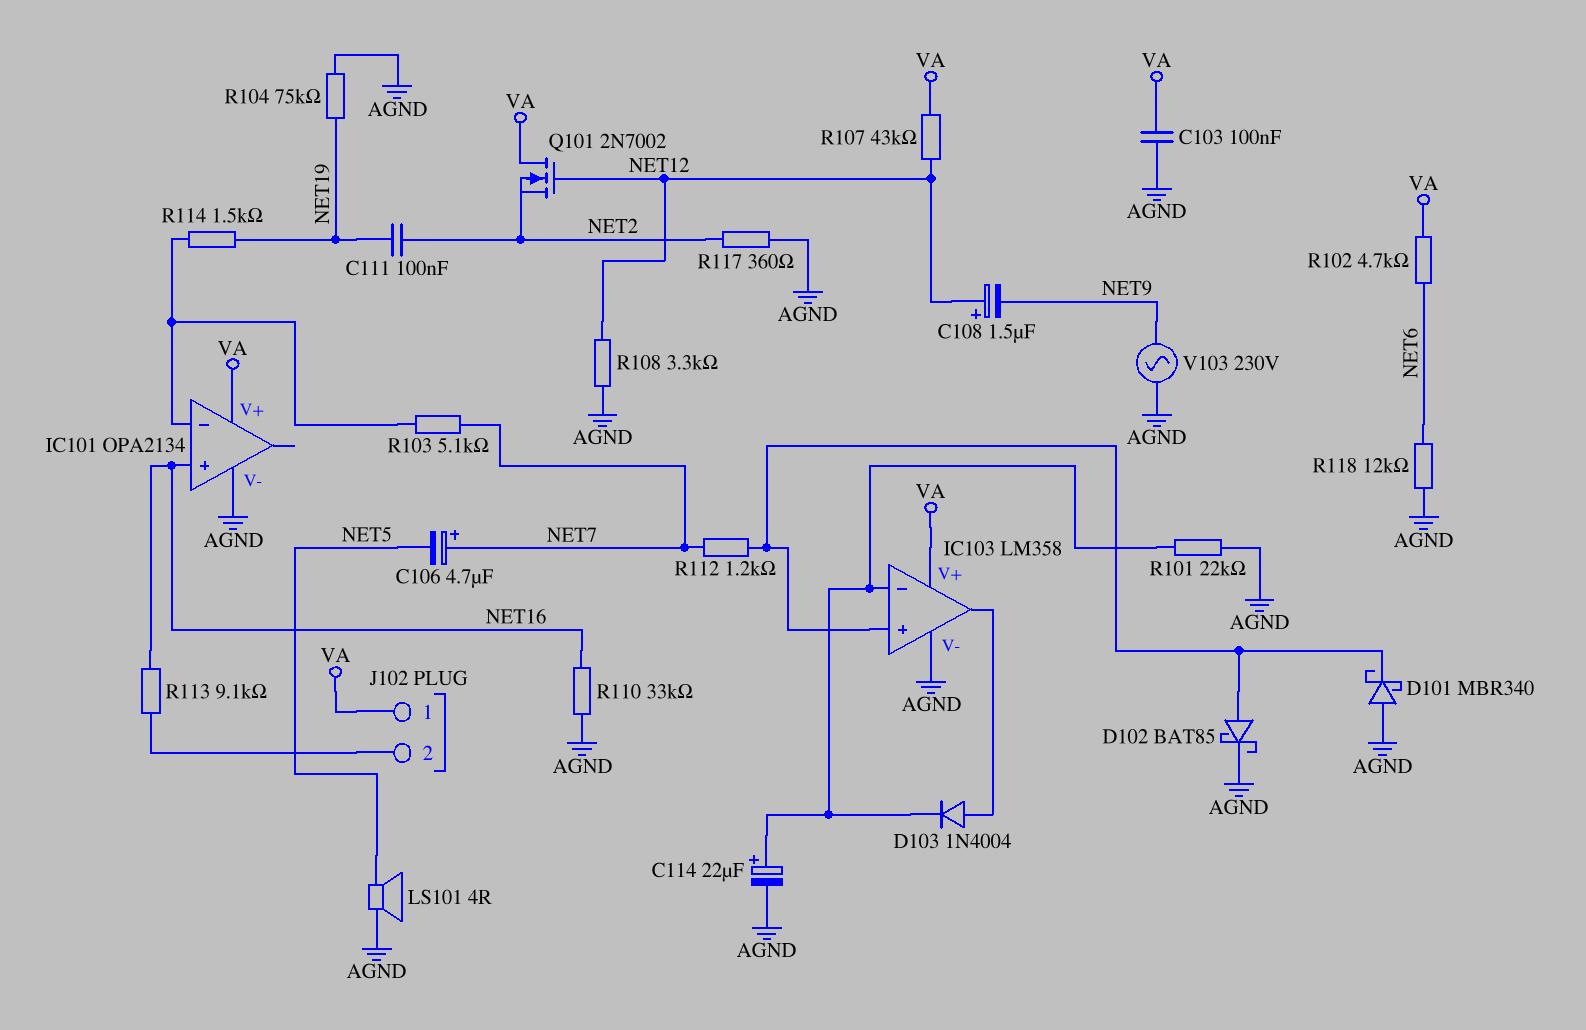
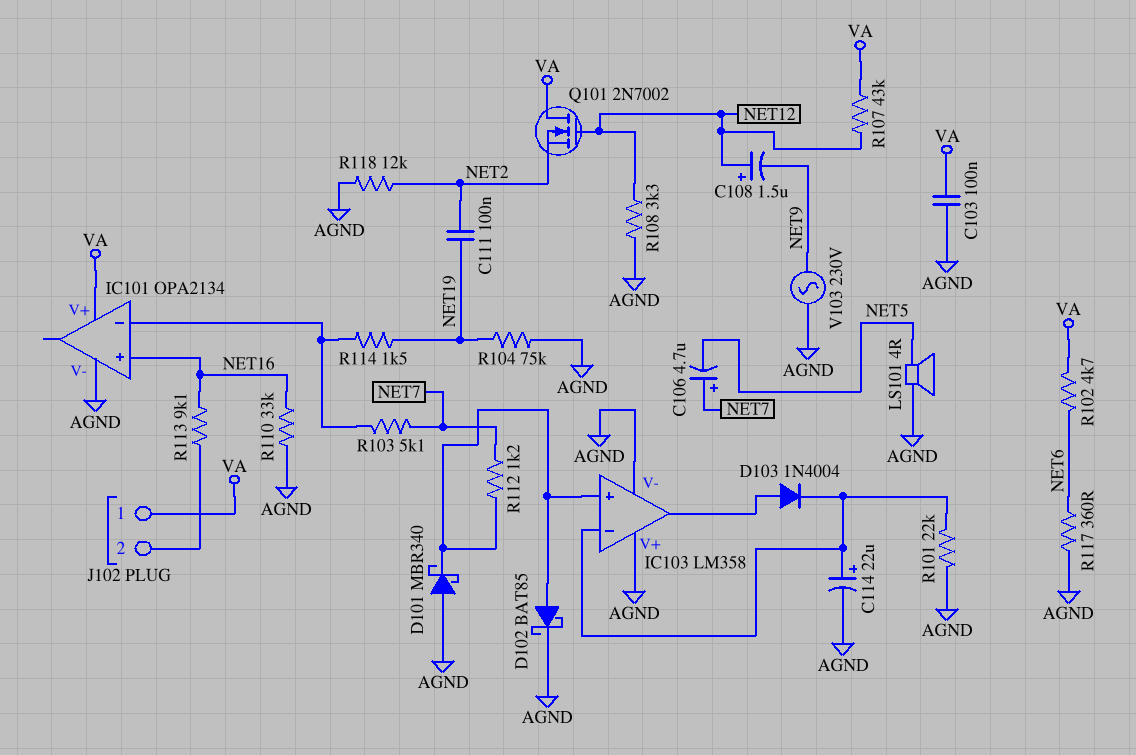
IC103 pin V+: VA -> AGND
R117: 360 (AGND, NET2) -> 360 (AGND, NET6)
R118: 12k (AGND, NET6) -> 12k (AGND, NET2)

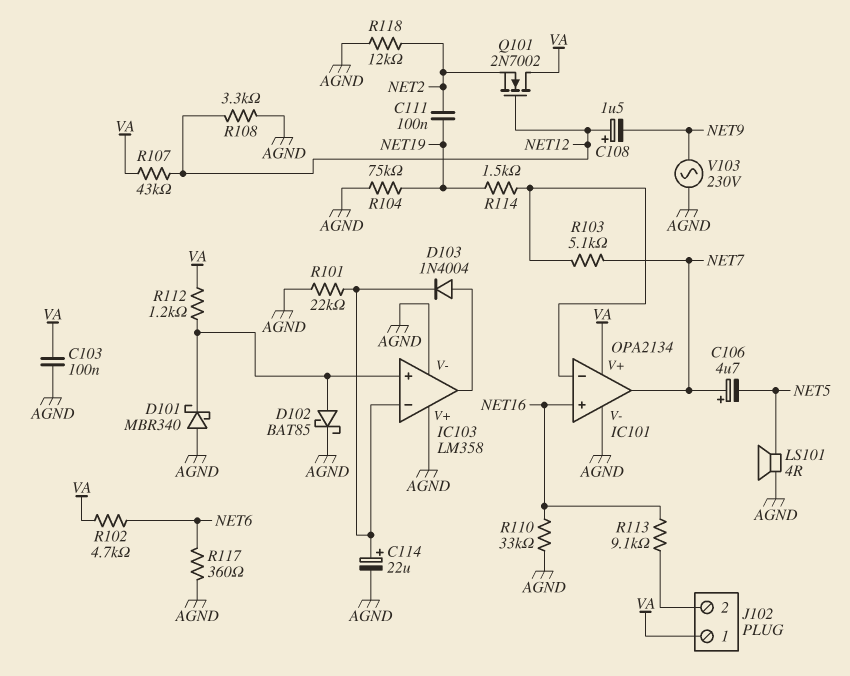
IC101 pin out: none -> NET7
R112: 1.2k (IC103/in+, NET7) -> 1.2k (IC103/in+, VA)

